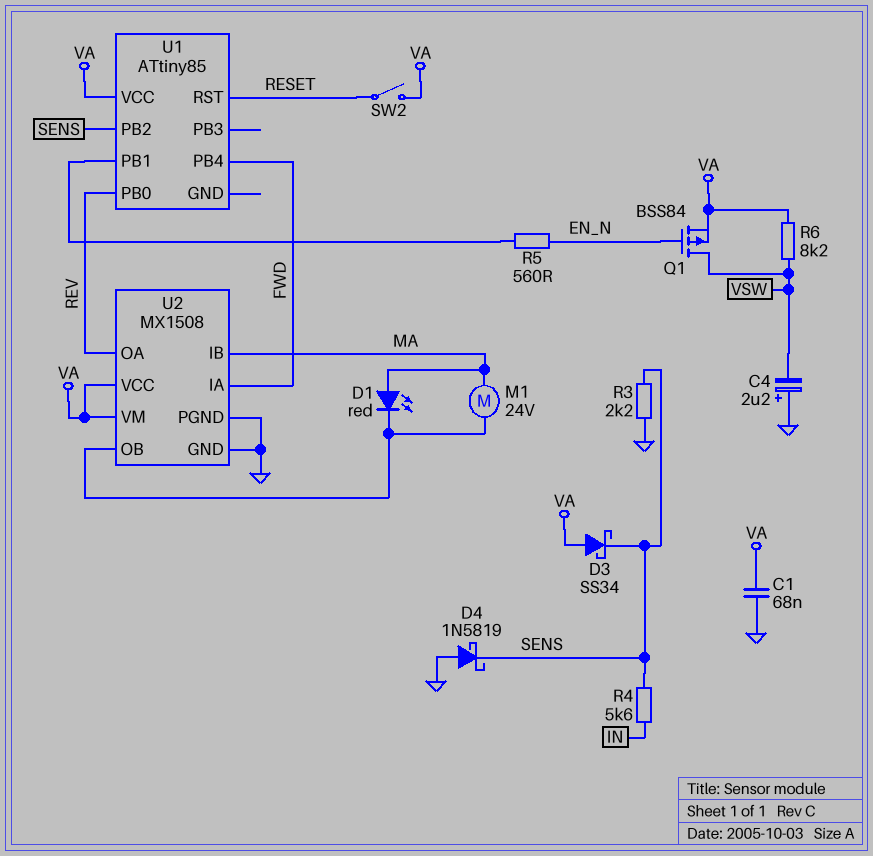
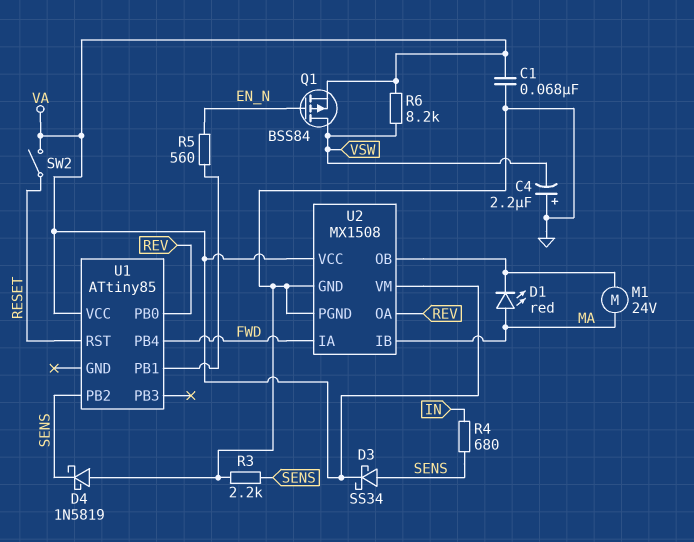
D3: schottky SS34 (A VA, K SENS) -> schottky SS34 (A SENS, K VA)
R4: 5.6k (IN, SENS) -> 680 (IN, SENS)

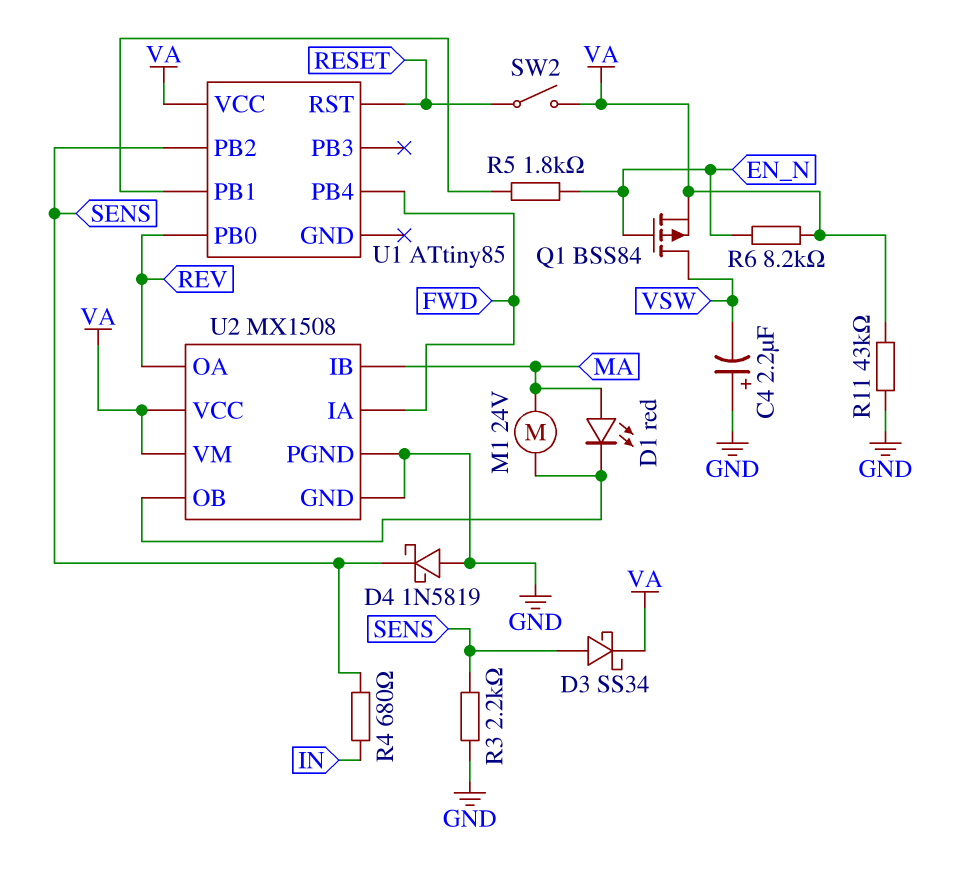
C1: 68nF (GND, VA) -> none
R5: 560 (EN_N, U1/PB1) -> 1.8k (EN_N, U1/PB1)
R6: 8.2k (VA, VSW) -> 8.2k (EN_N, VA)
R11: none -> 43k (GND, VA)

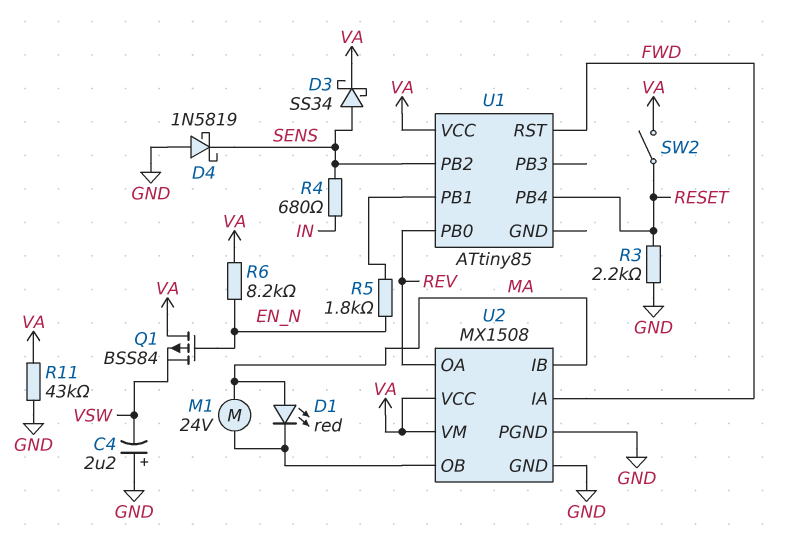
Q1: PMOS BSS84 (G EN_N, D VSW, S VA) -> PMOS BSS84 (G EN_N, D VA, S VSW)
R3: 2.2k (GND, SENS) -> 2.2k (GND, RESET)
U1 pin PB4: FWD -> RESET
U1 pin RST: RESET -> FWD

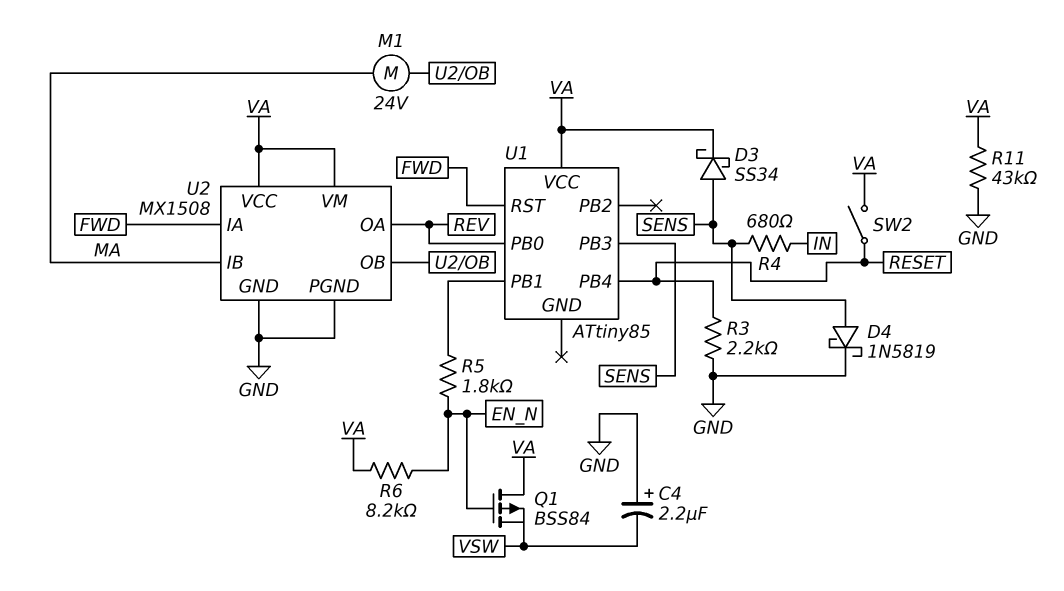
D1: LED red (A MA, K U2/OB) -> none
D4: schottky 1N5819 (A GND, K SENS) -> schottky 1N5819 (A SENS, K GND)
U1 pin PB2: SENS -> none
U1 pin PB3: none -> SENS

